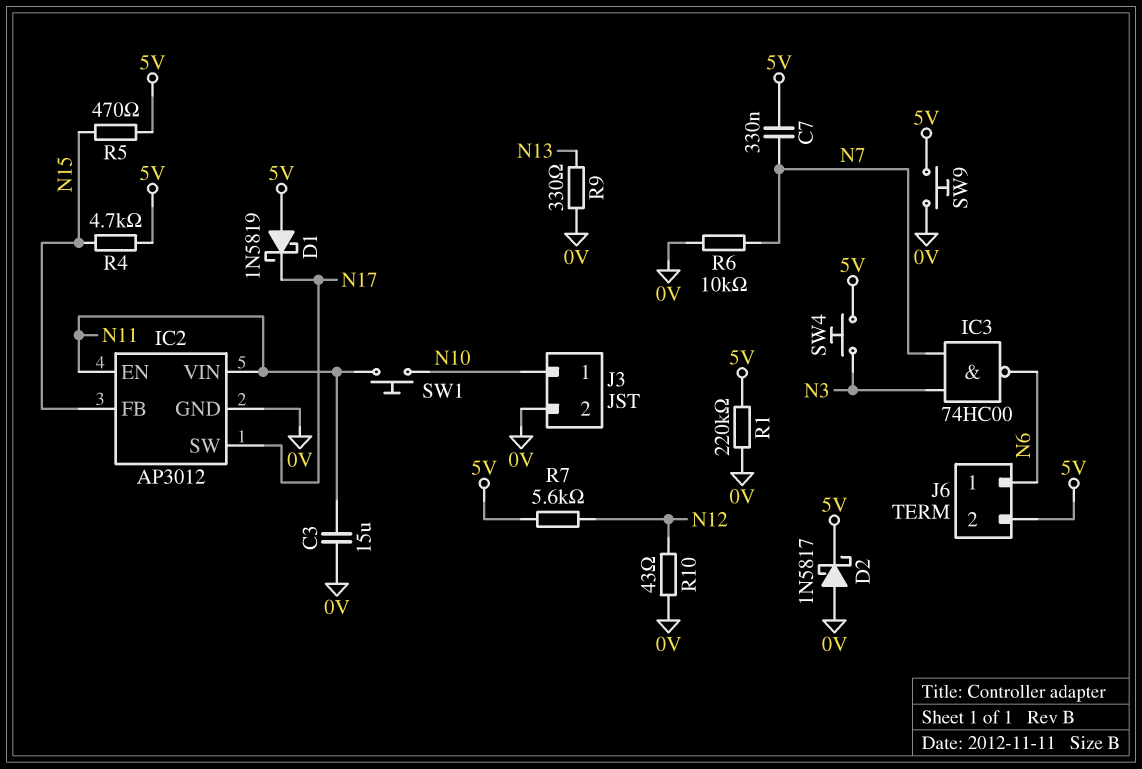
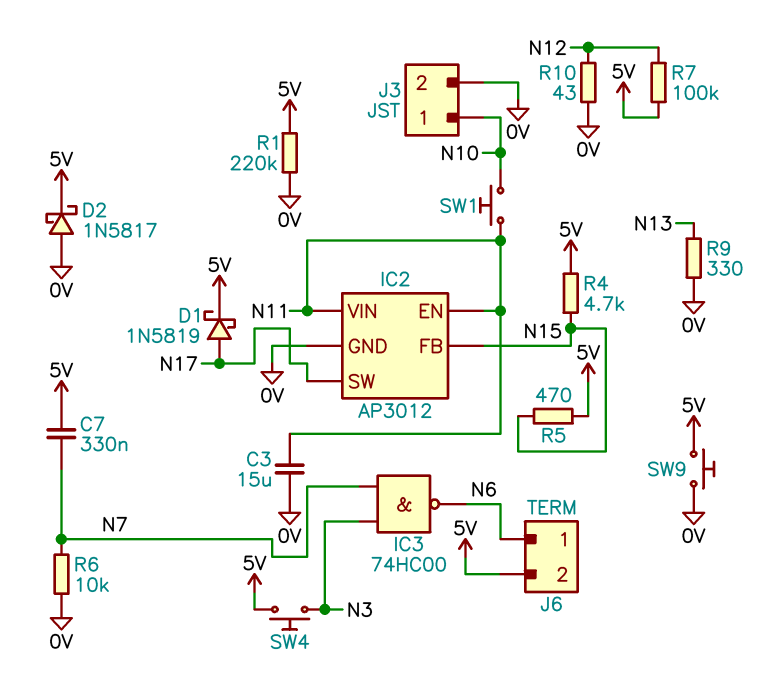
D1: schottky 1N5819 (A 5V, K N17) -> schottky 1N5819 (A N17, K 5V)
R7: 5.6k (5V, N12) -> 100k (5V, N12)

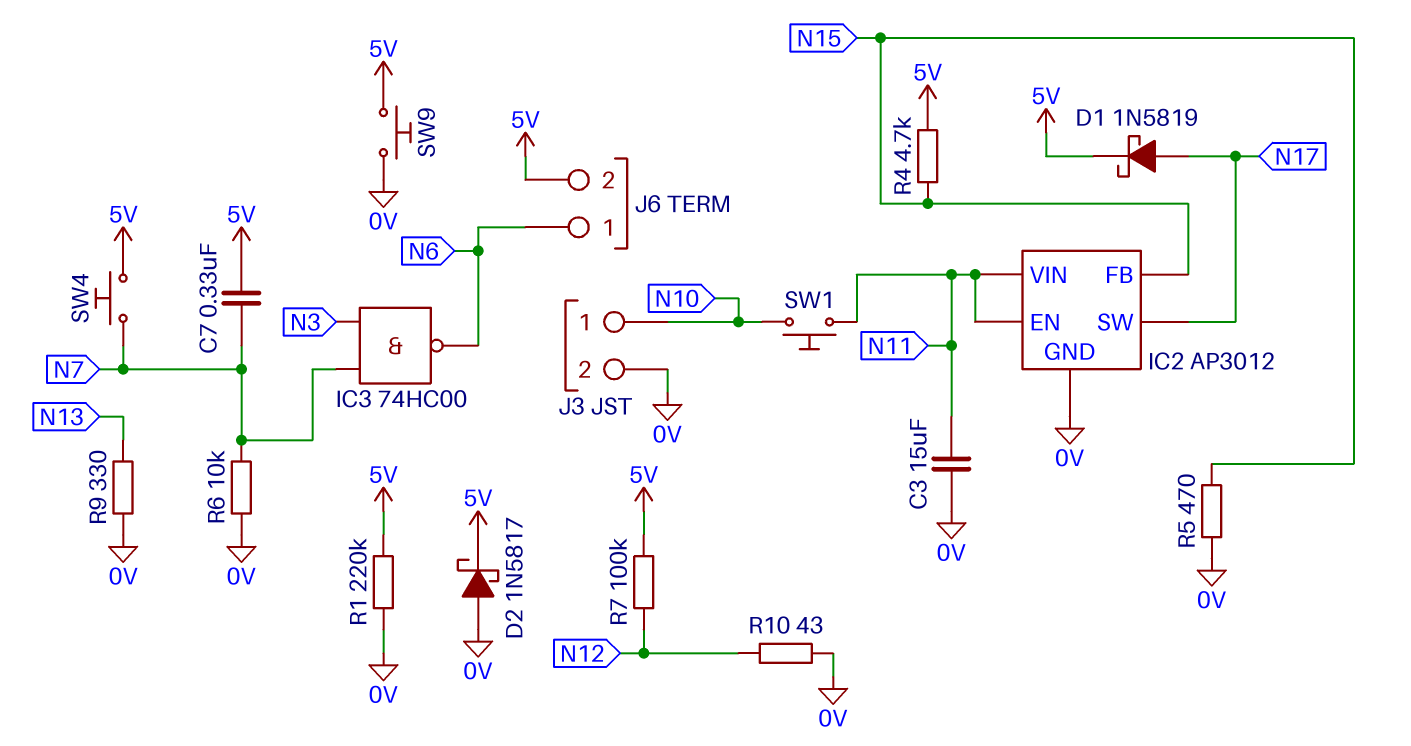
R5: 470 (5V, N15) -> 470 (0V, N15)
SW4: button (5V, N3) -> button (5V, N7)

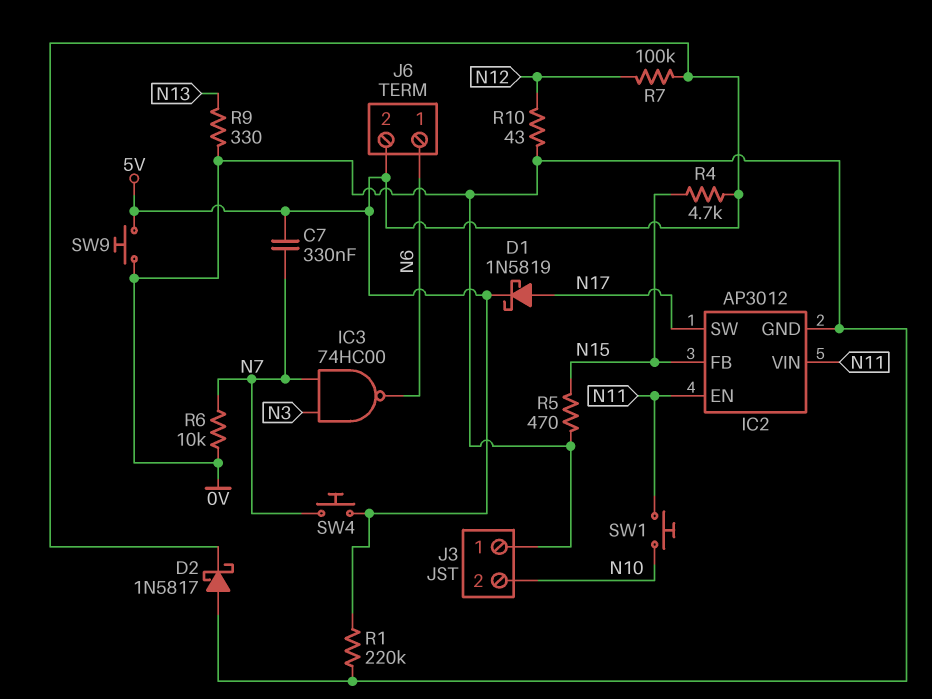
C3: 15uF (0V, N11) -> none
J3 pin 1: N10 -> 0V
J3 pin 2: 0V -> N10

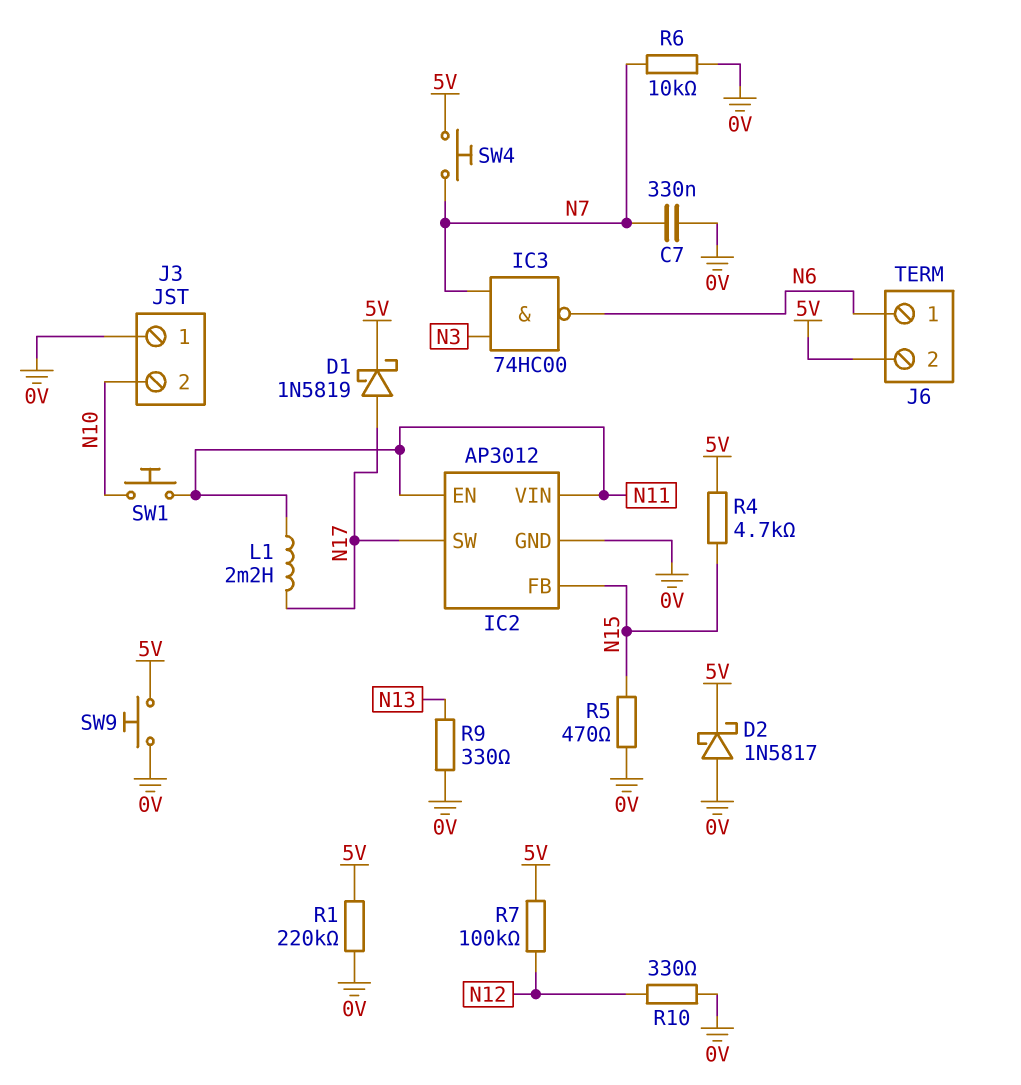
C7: 330nF (5V, N7) -> 330nF (0V, N7)
L1: none -> 2.2mH (N11, N17)
R10: 43 (0V, N12) -> 330 (0V, N12)

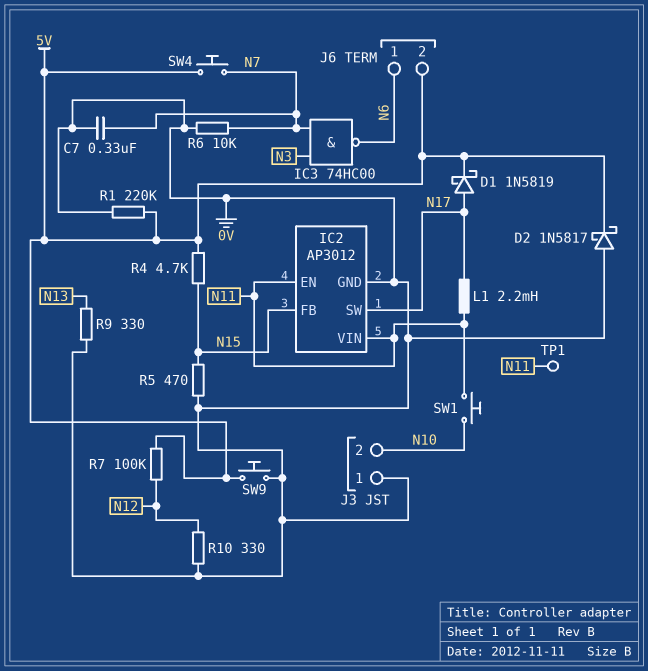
TP1: none -> test point (N11)

